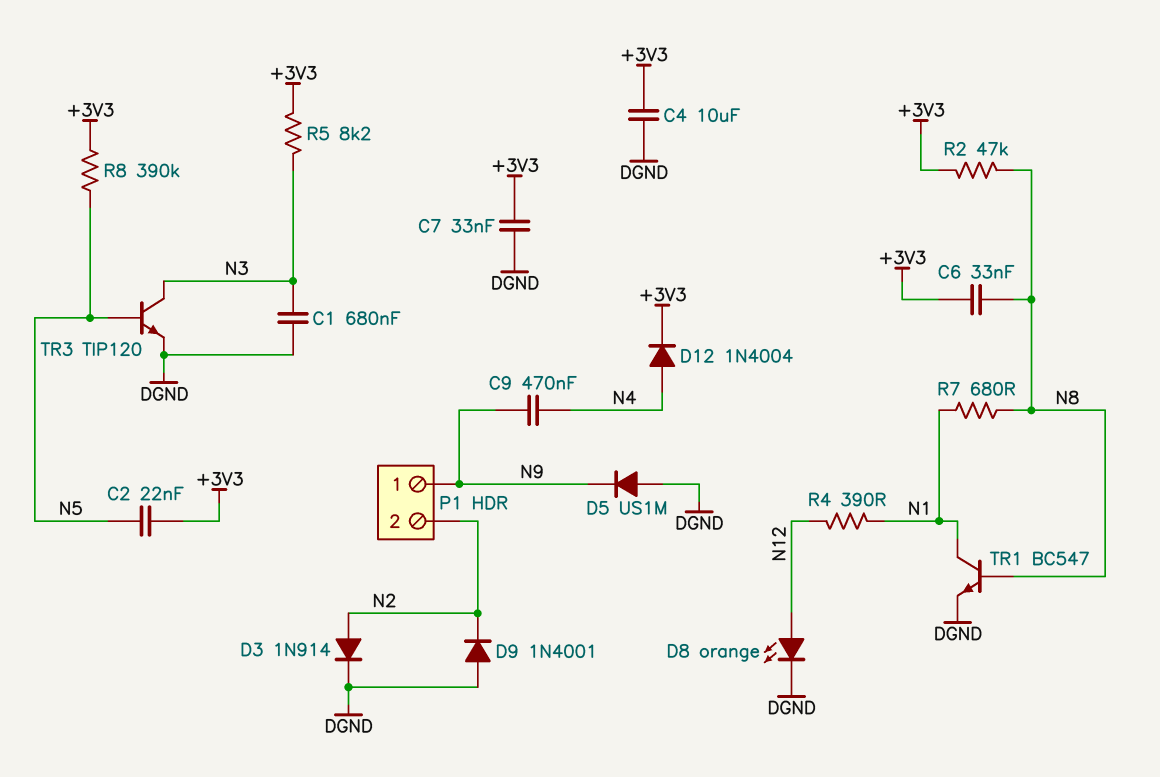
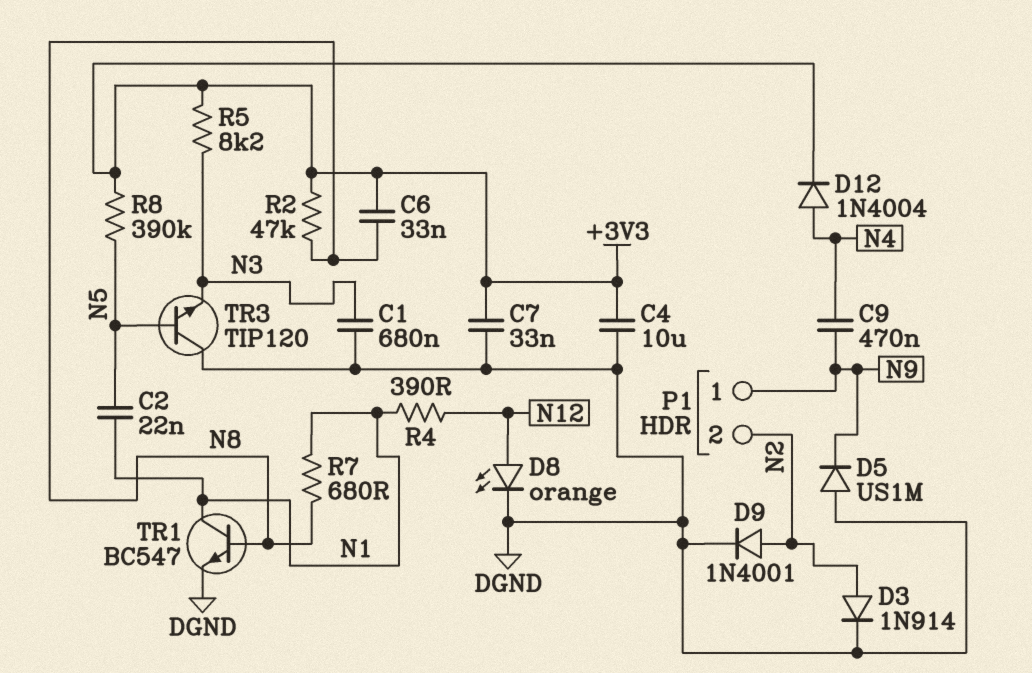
C2: 22nF (+3V3, N5) -> 22nF (N1, N5)
D9: diode 1N4001 (A DGND, K N2) -> diode 1N4001 (A N2, K DGND)
TR3: NPN TIP120 (B N5, C N3, E DGND) -> NPN TIP120 (B N5, C DGND, E N3)

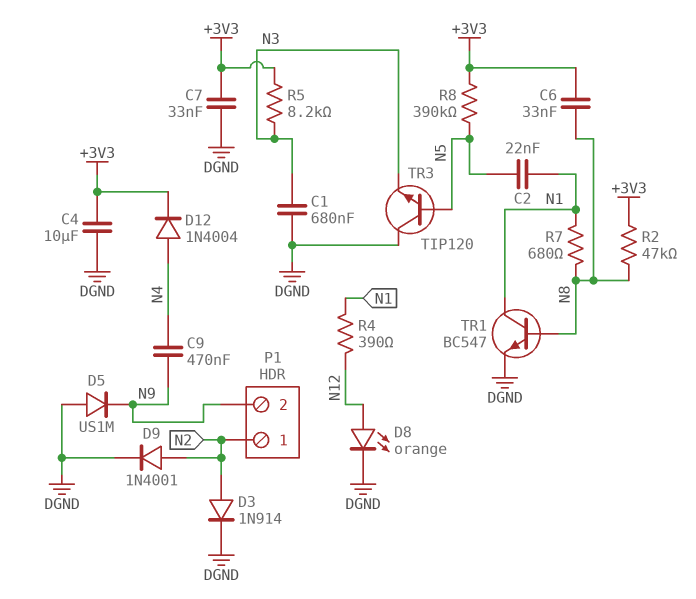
P1 pin 1: N9 -> N2
P1 pin 2: N2 -> N9

